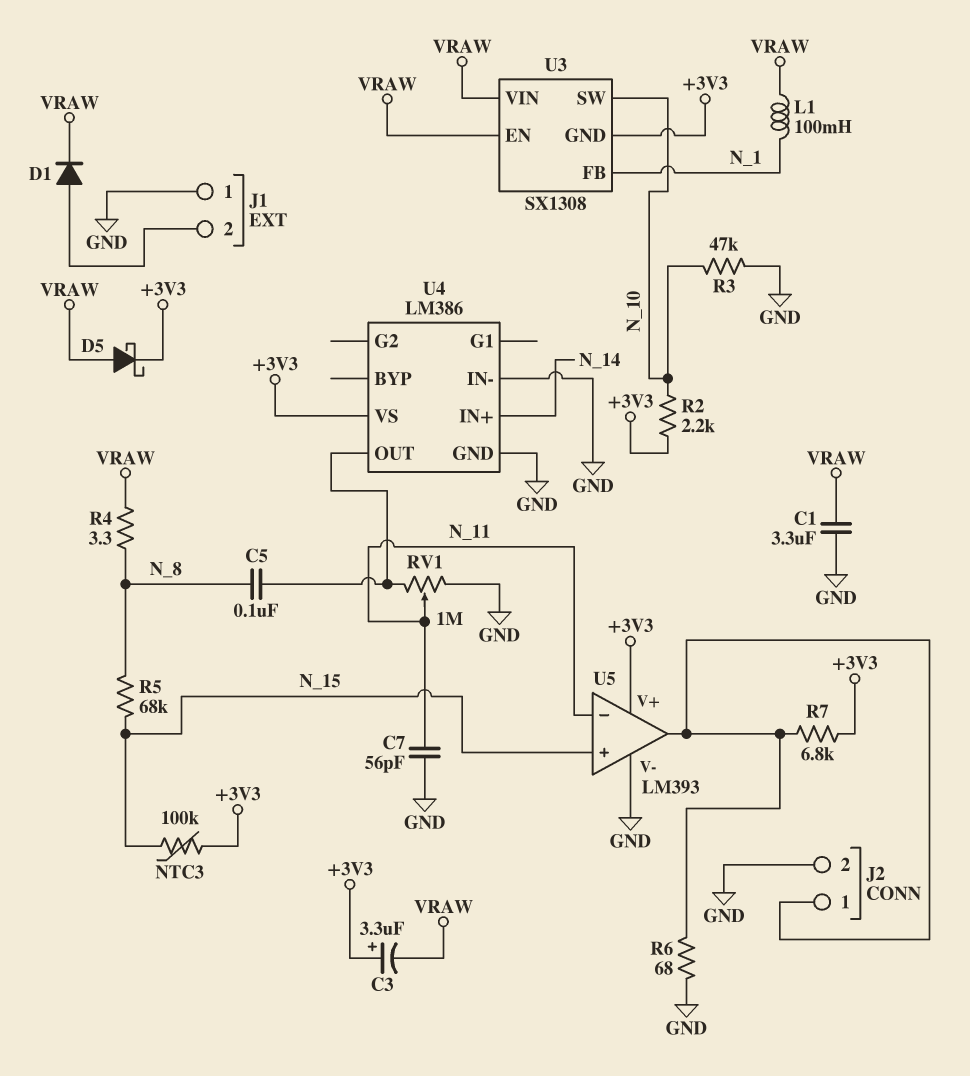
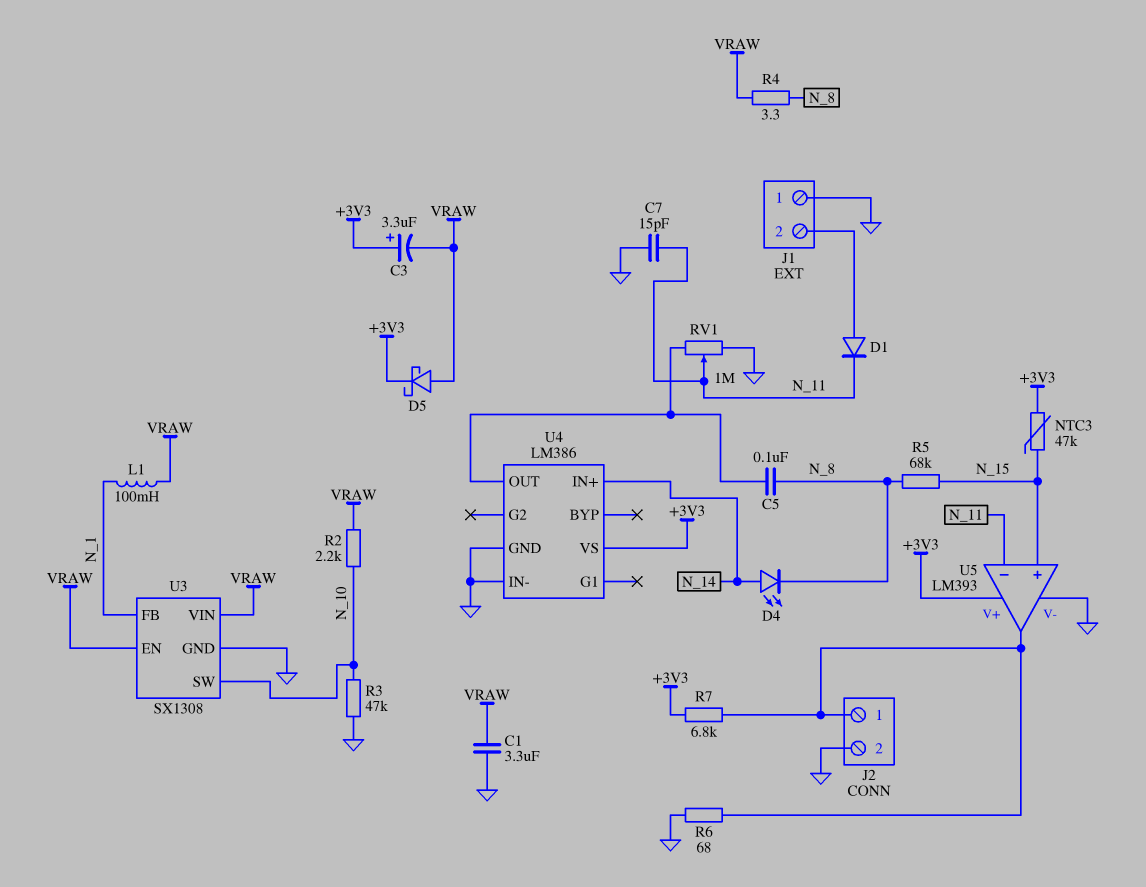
C7: 56pF (GND, N_11) -> 15pF (GND, N_11)
D1: diode (A J1/2, K VRAW) -> diode (A J1/2, K N_11)
D4: none -> LED (A N_14, K N_8)
NTC3: 100k (+3V3, N_15) -> 47k (+3V3, N_15)
R2: 2.2k (+3V3, N_10) -> 2.2k (N_10, VRAW)
U3 pin GND: +3V3 -> GND

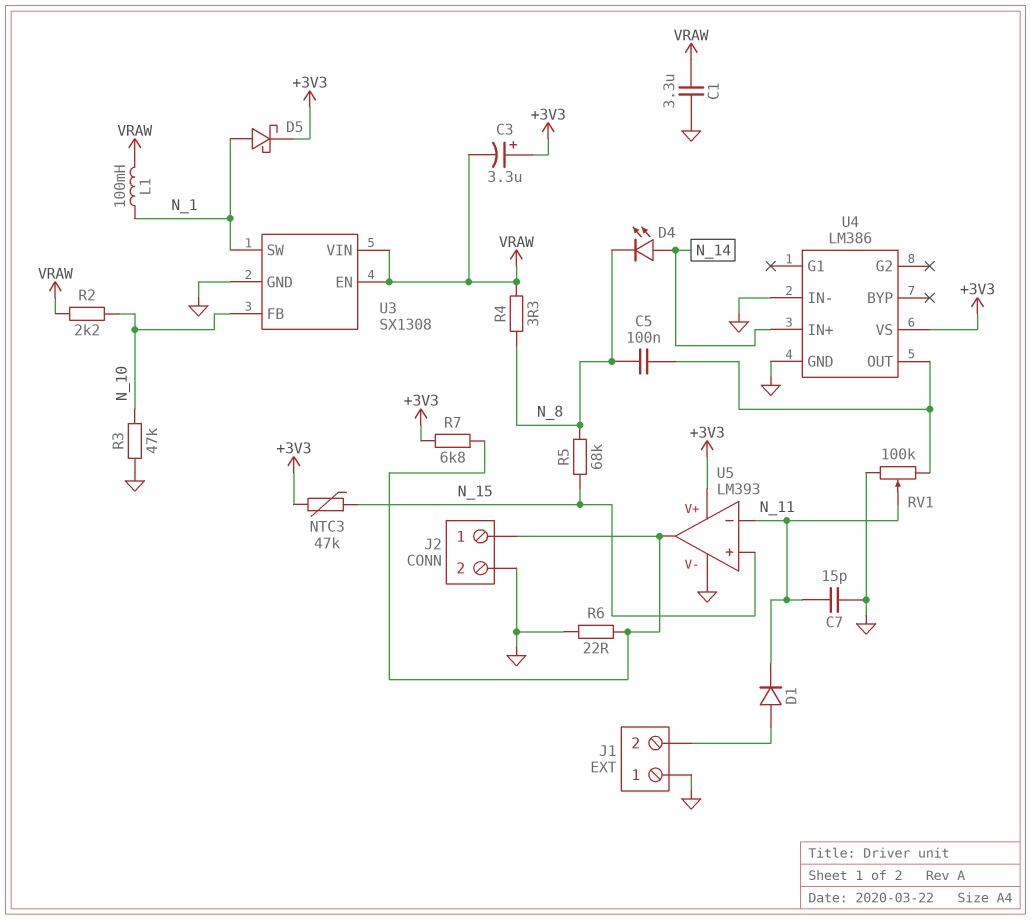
D5: schottky (A VRAW, K +3V3) -> schottky (A N_1, K +3V3)
R6: 68 (GND, J2/1) -> 22 (GND, J2/1)
RV1: 1M (GND, U4/OUT, wiper N_11) -> 100k (GND, U4/OUT, wiper N_11)
U3 pin FB: N_1 -> N_10
U3 pin SW: N_10 -> N_1

